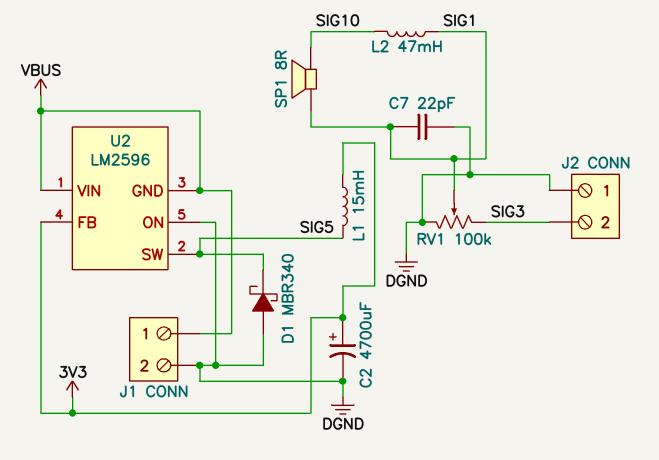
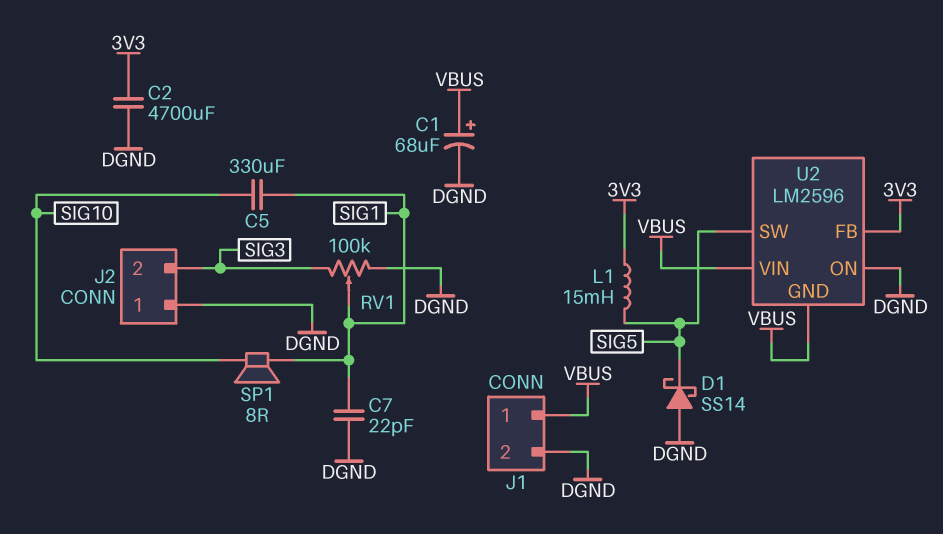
C1: none -> 68uF (plus VBUS, minus DGND)
C2: 4700uF (plus 3V3, minus DGND) -> 4700uF (3V3, DGND)
C5: none -> 330uF (SIG1, SIG10)
D1: schottky MBR340 (A DGND, K SIG5) -> schottky SS14 (A DGND, K SIG5)
L2: 47mH (SIG1, SIG10) -> none

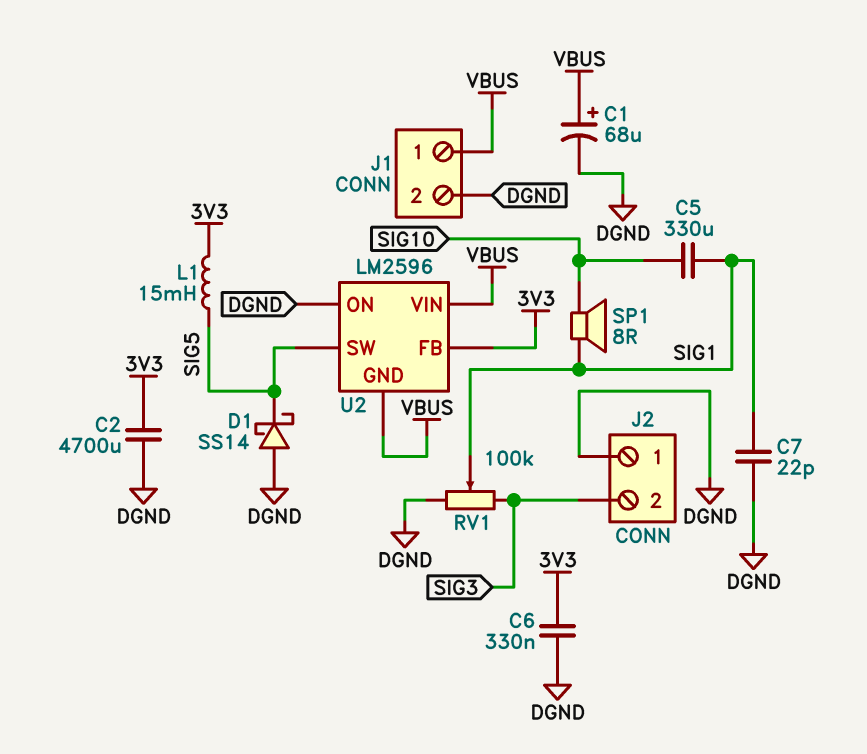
C6: none -> 330nF (3V3, DGND)

